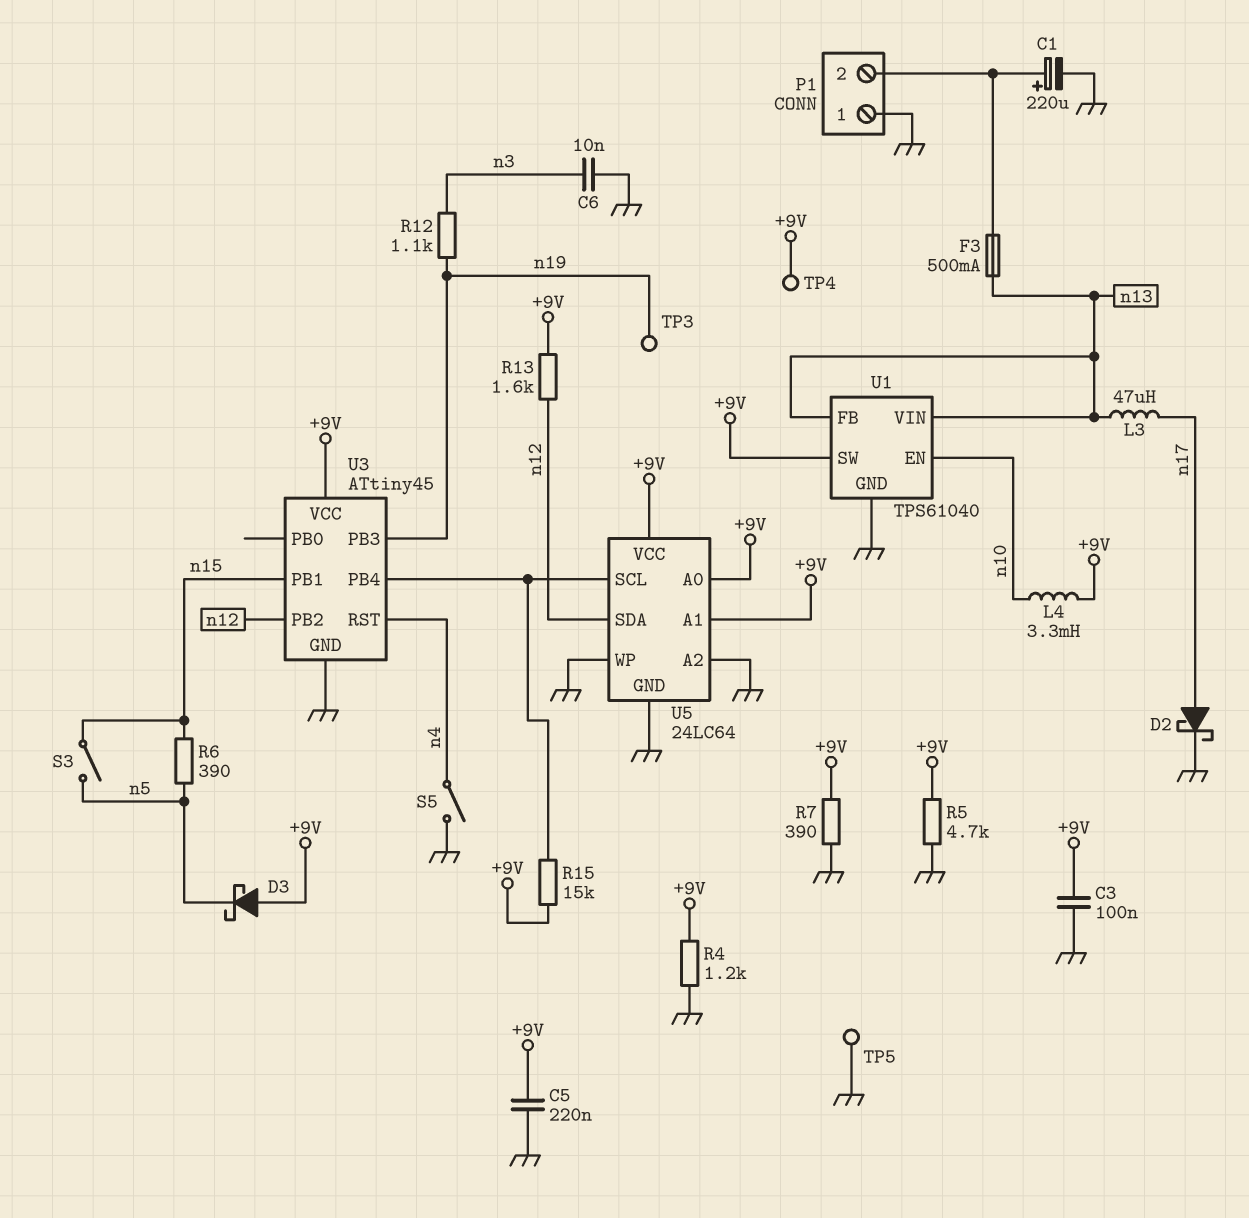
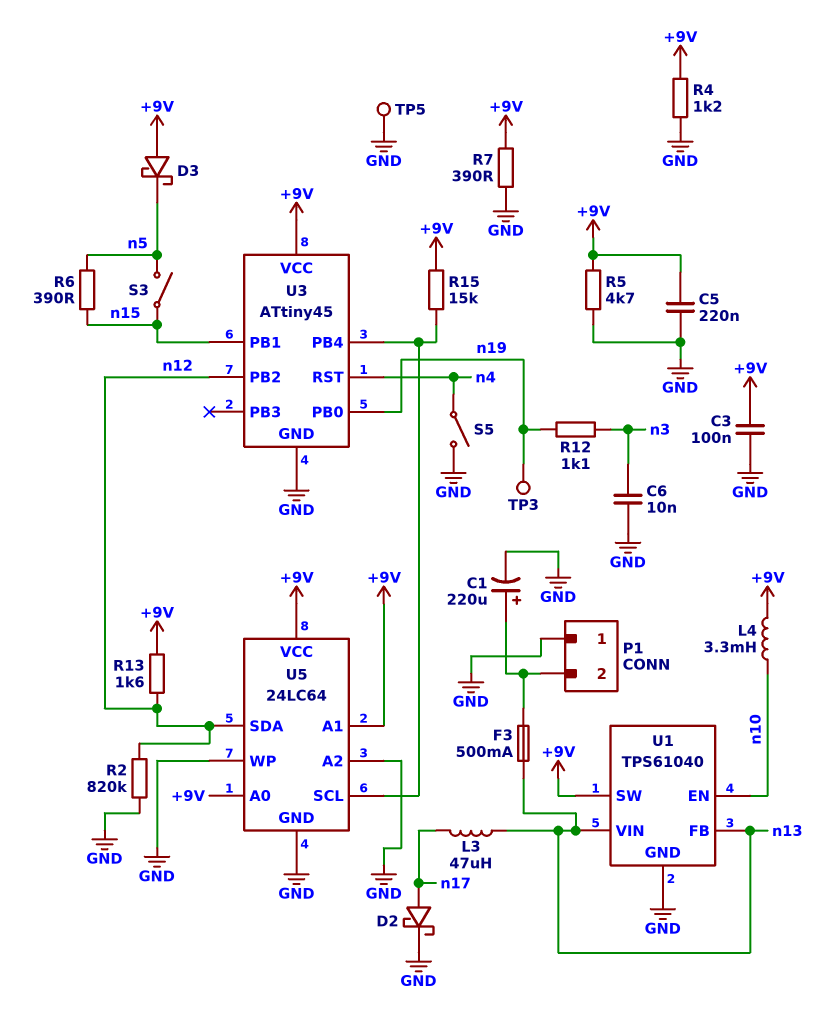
R2: none -> 820k (GND, n12)
TP4: test point (+9V) -> none
U3 pin PB0: none -> n19
U3 pin PB3: n19 -> none

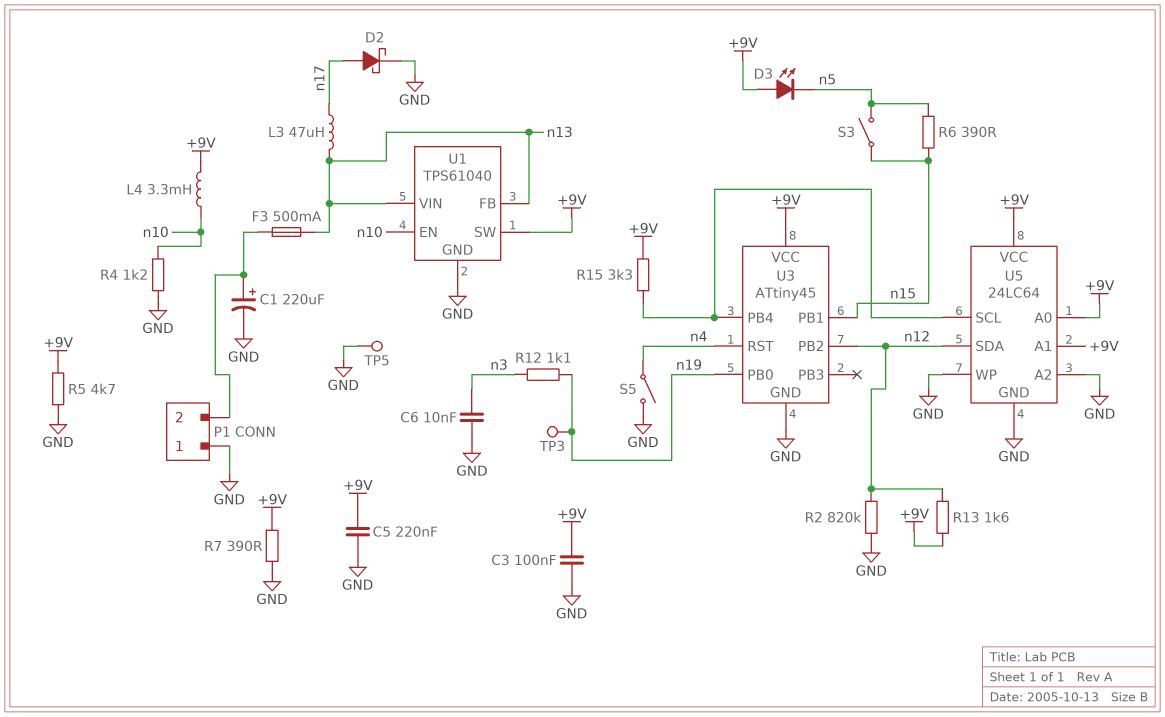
D3: schottky (A +9V, K n5) -> LED (A +9V, K n5)
R4: 1.2k (+9V, GND) -> 1.2k (GND, n10)
R15: 15k (+9V, U3/PB4) -> 3.3k (+9V, U3/PB4)

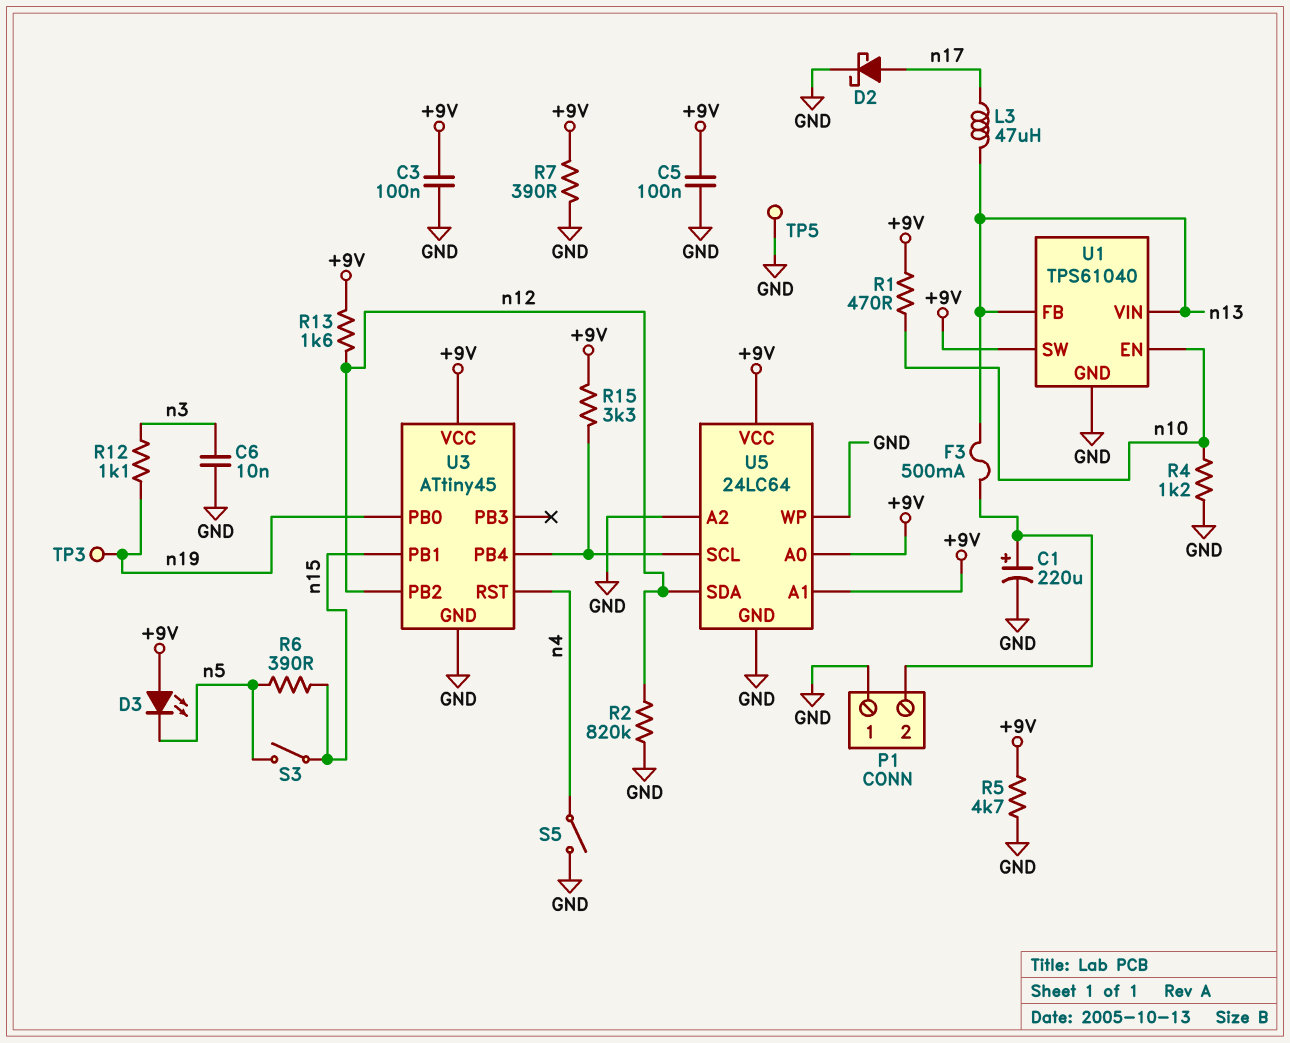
C5: 220nF (+9V, GND) -> 100nF (+9V, GND)
L4: 3.3mH (+9V, n10) -> none
R1: none -> 470 (+9V, n10)

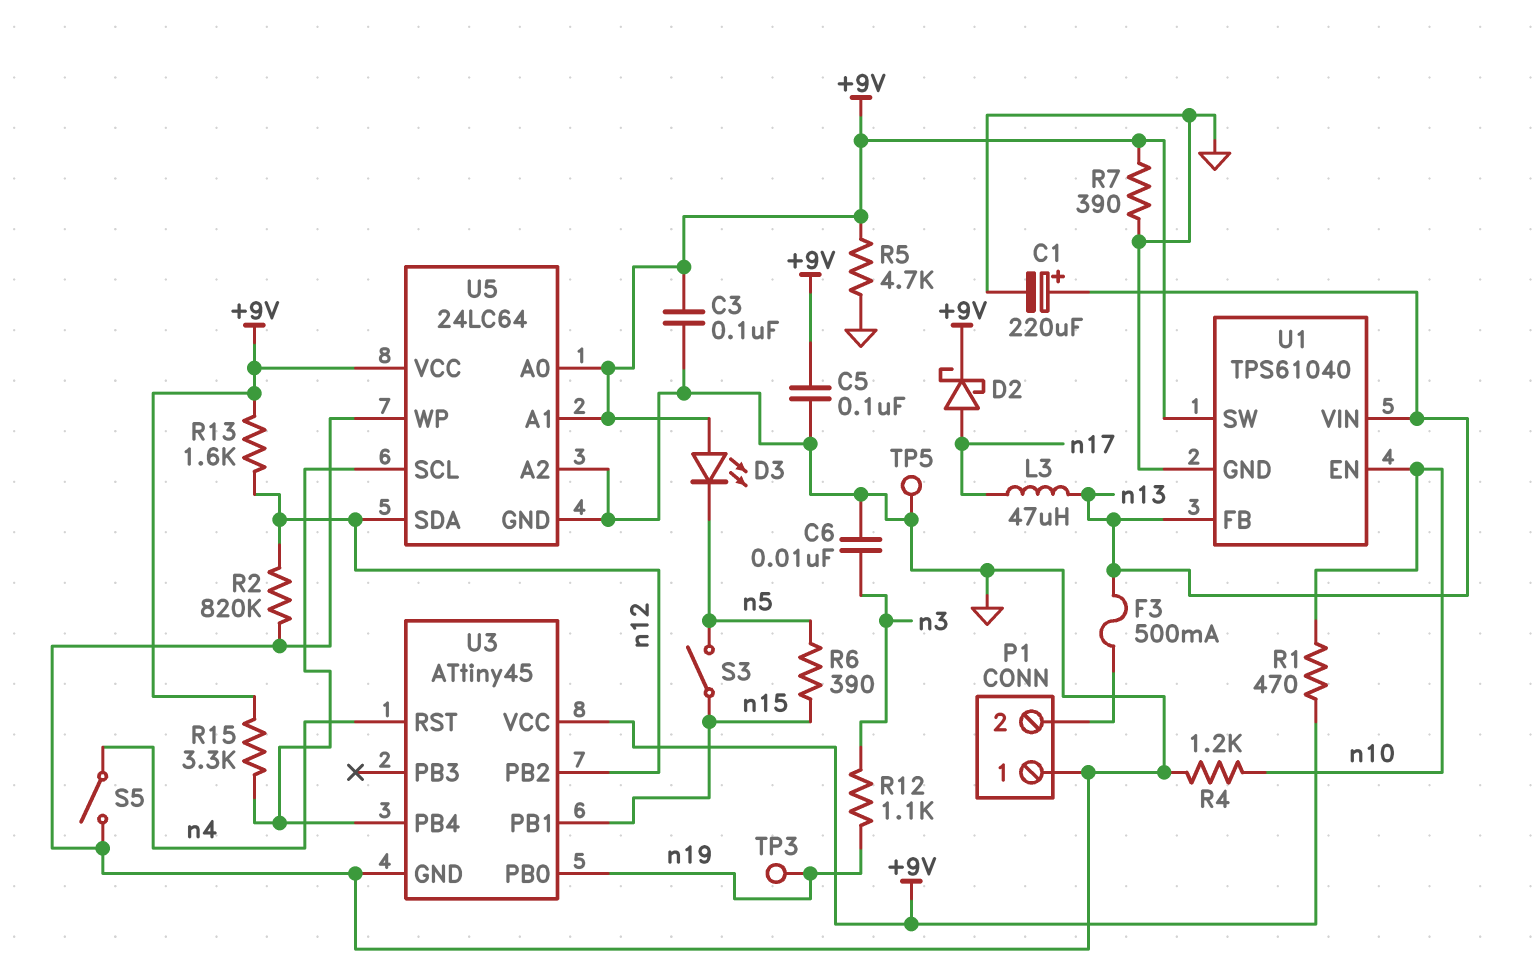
C1: 220uF (plus P1/2, minus GND) -> 220uF (plus n13, minus GND)
D2: schottky (A n17, K GND) -> schottky (A n17, K +9V)

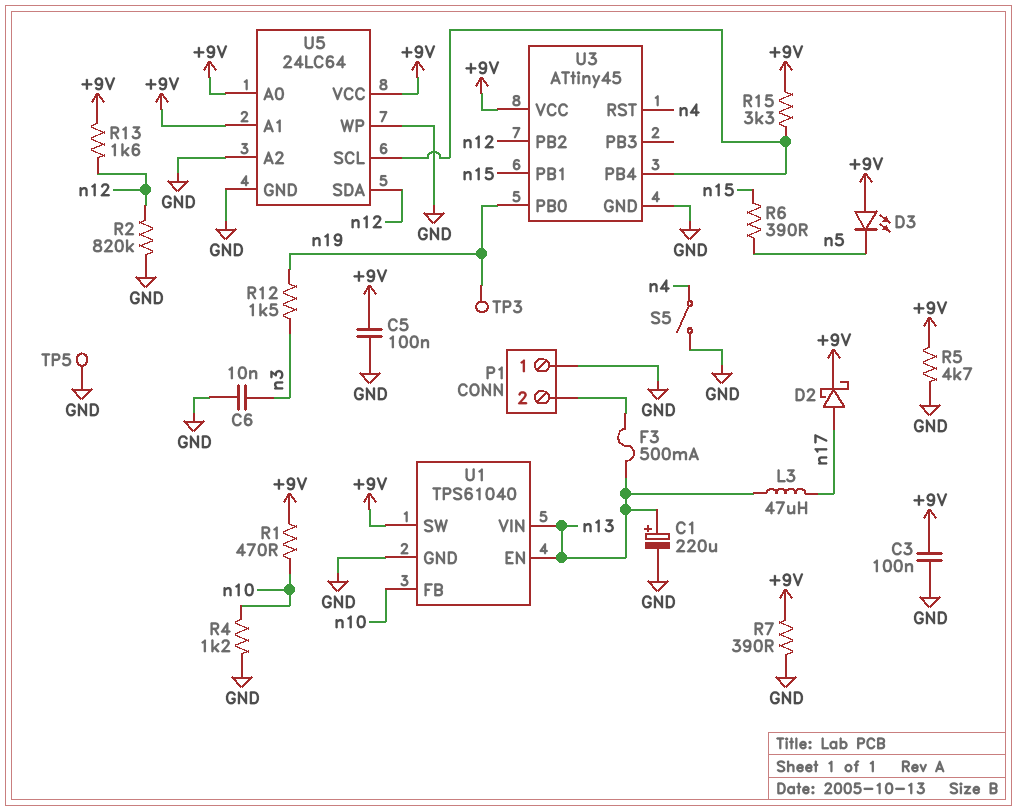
R12: 1.1k (n3, n19) -> 1.5k (n3, n19)
S3: switch (n5, n15) -> none
U1 pin EN: n10 -> n13
U1 pin FB: n13 -> n10

